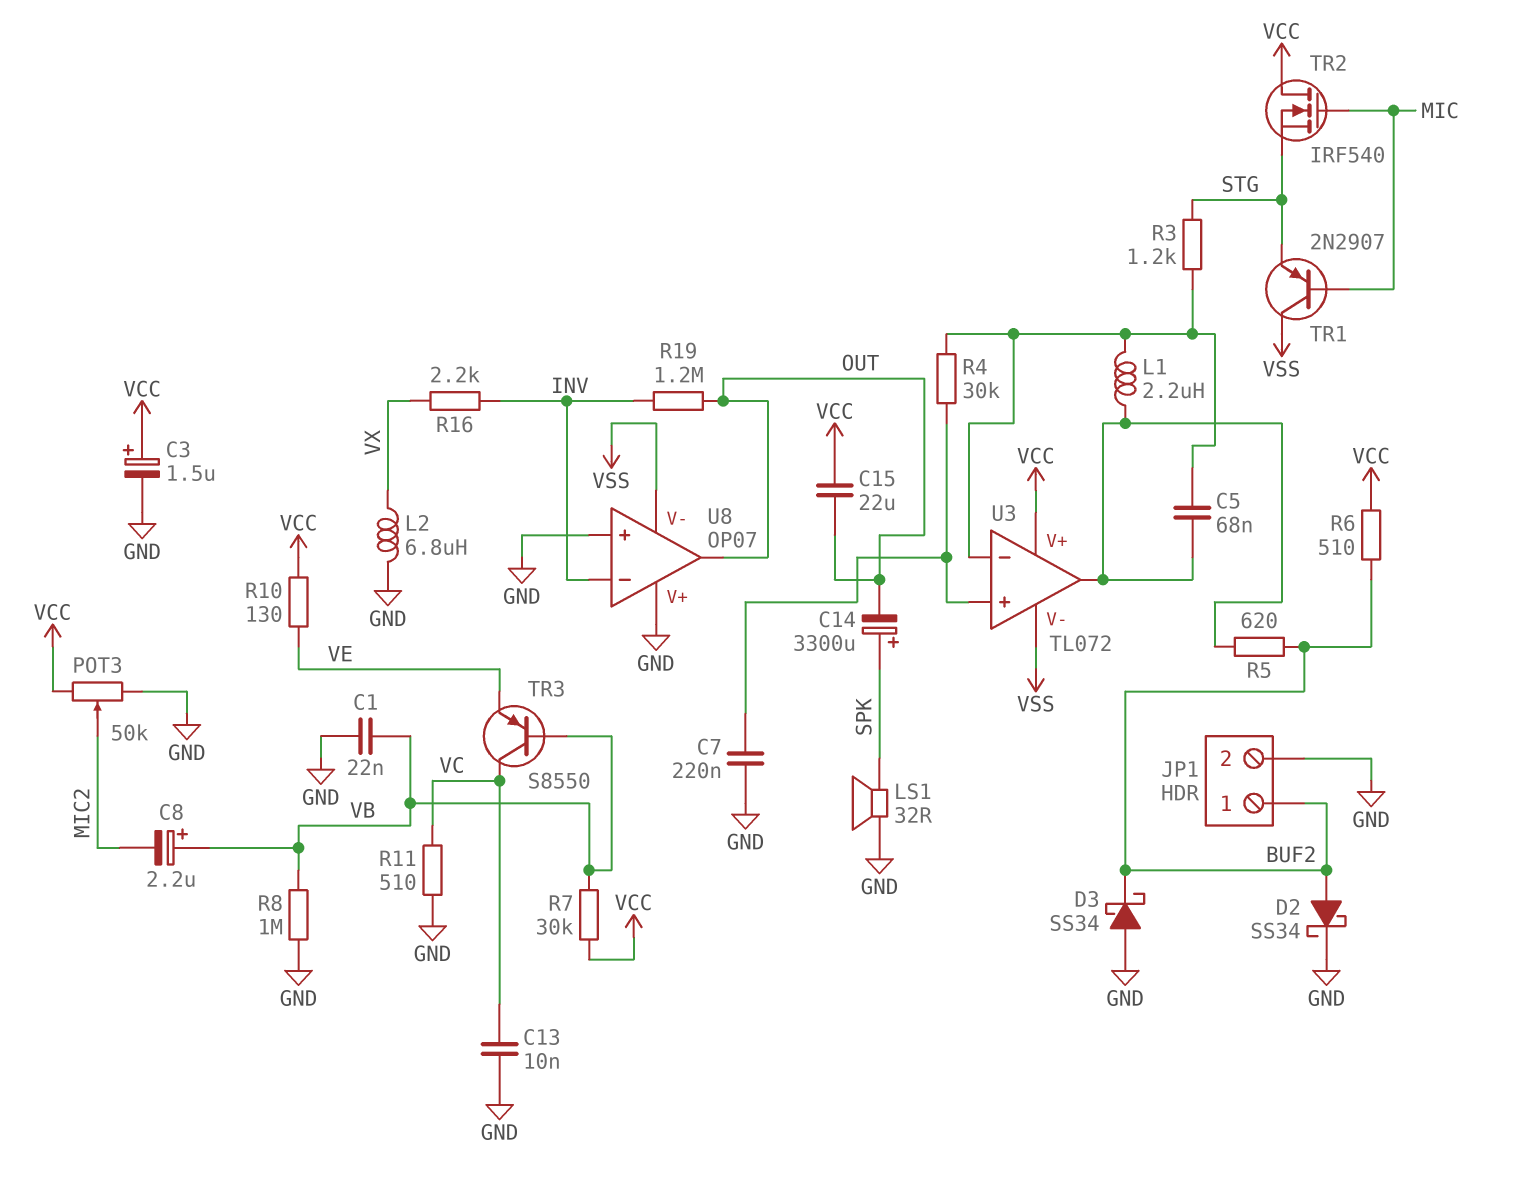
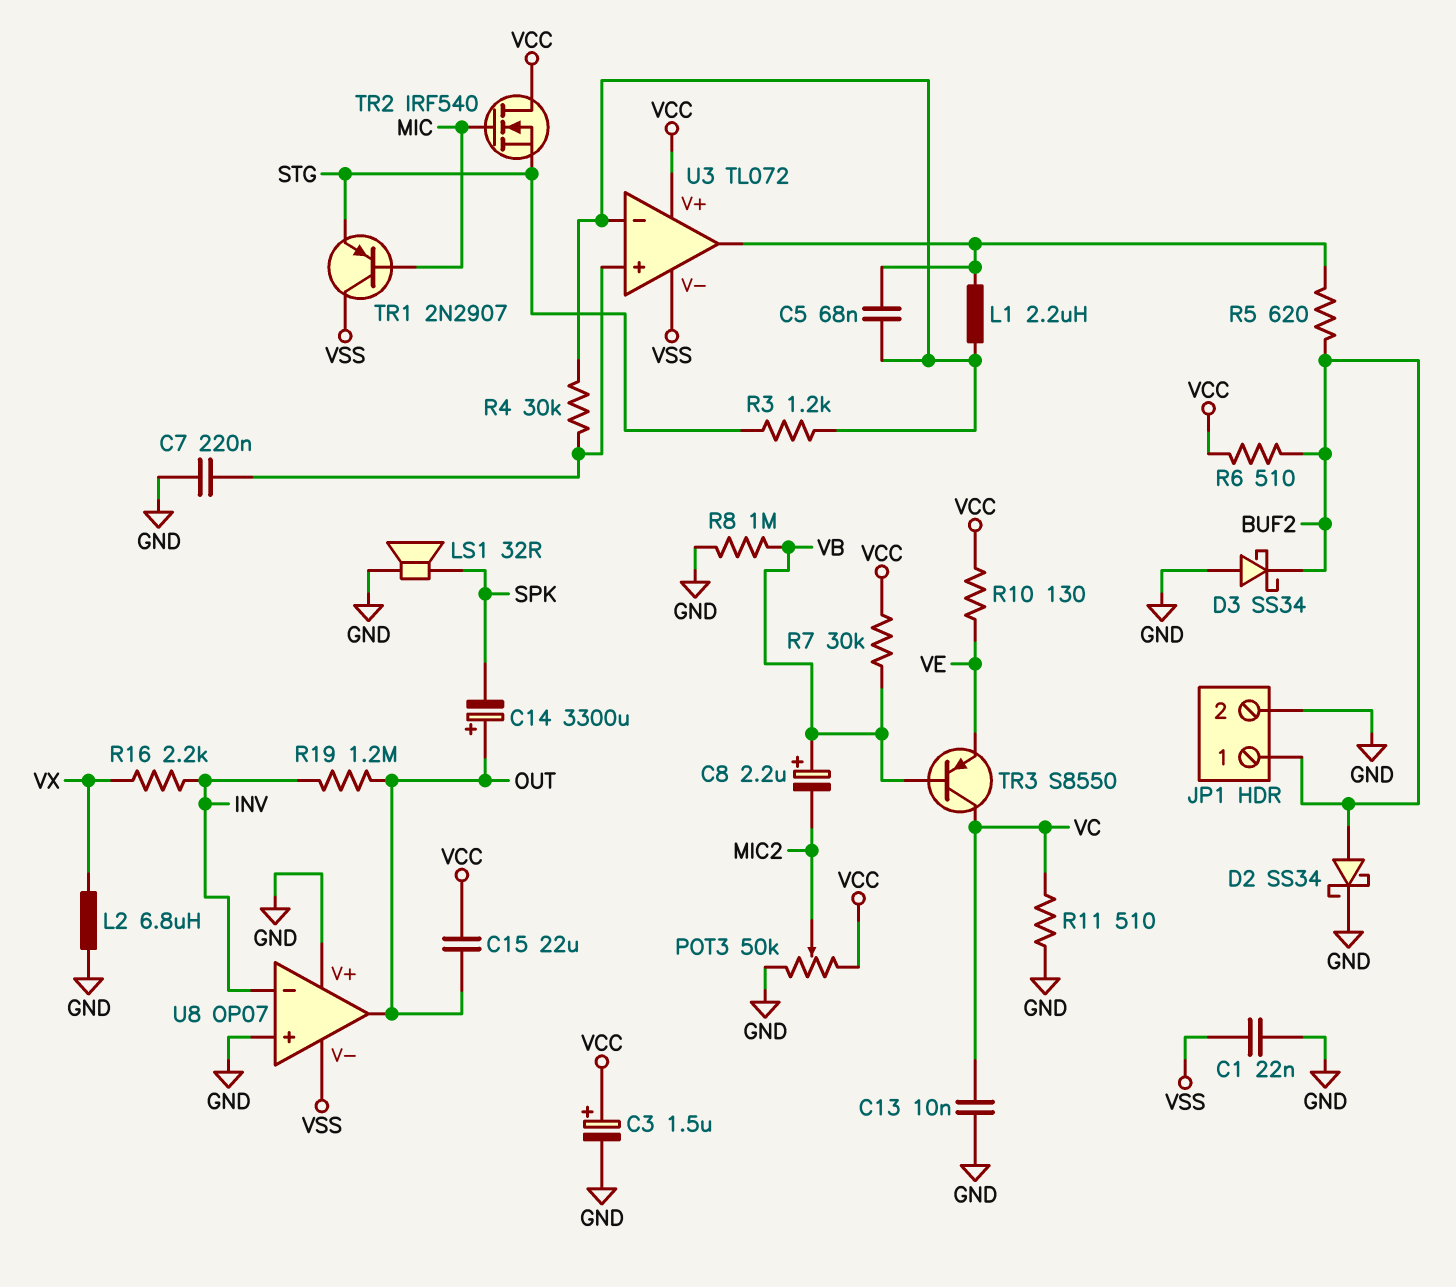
C1: 22nF (GND, VB) -> 22nF (GND, VSS)
C14: 3300uF (plus SPK, minus OUT) -> 3300uF (plus OUT, minus SPK)

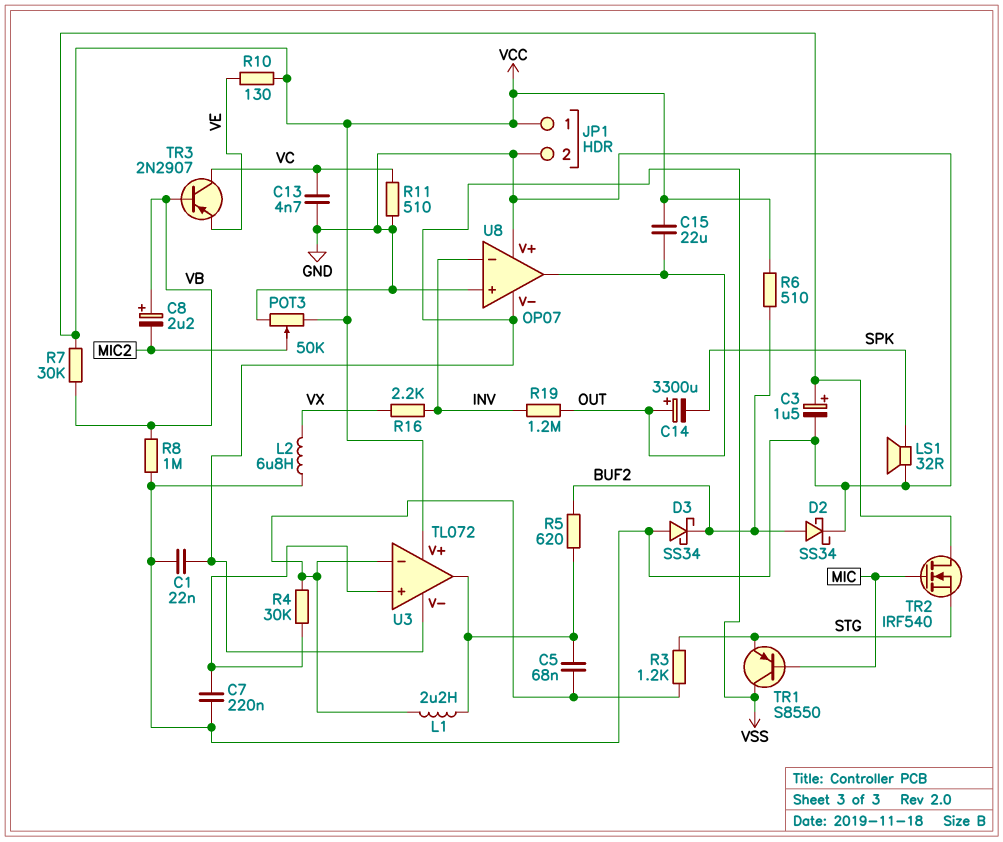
C13: 10nF (GND, VC) -> 4.7nF (GND, VC)
JP1 pin 1: BUF2 -> VCC
TR1: PNP 2N2907 (B MIC, C VSS, E STG) -> PNP S8550 (B MIC, C VSS, E STG)
TR3: PNP S8550 (B VB, C VC, E VE) -> PNP 2N2907 (B VB, C VC, E VE)

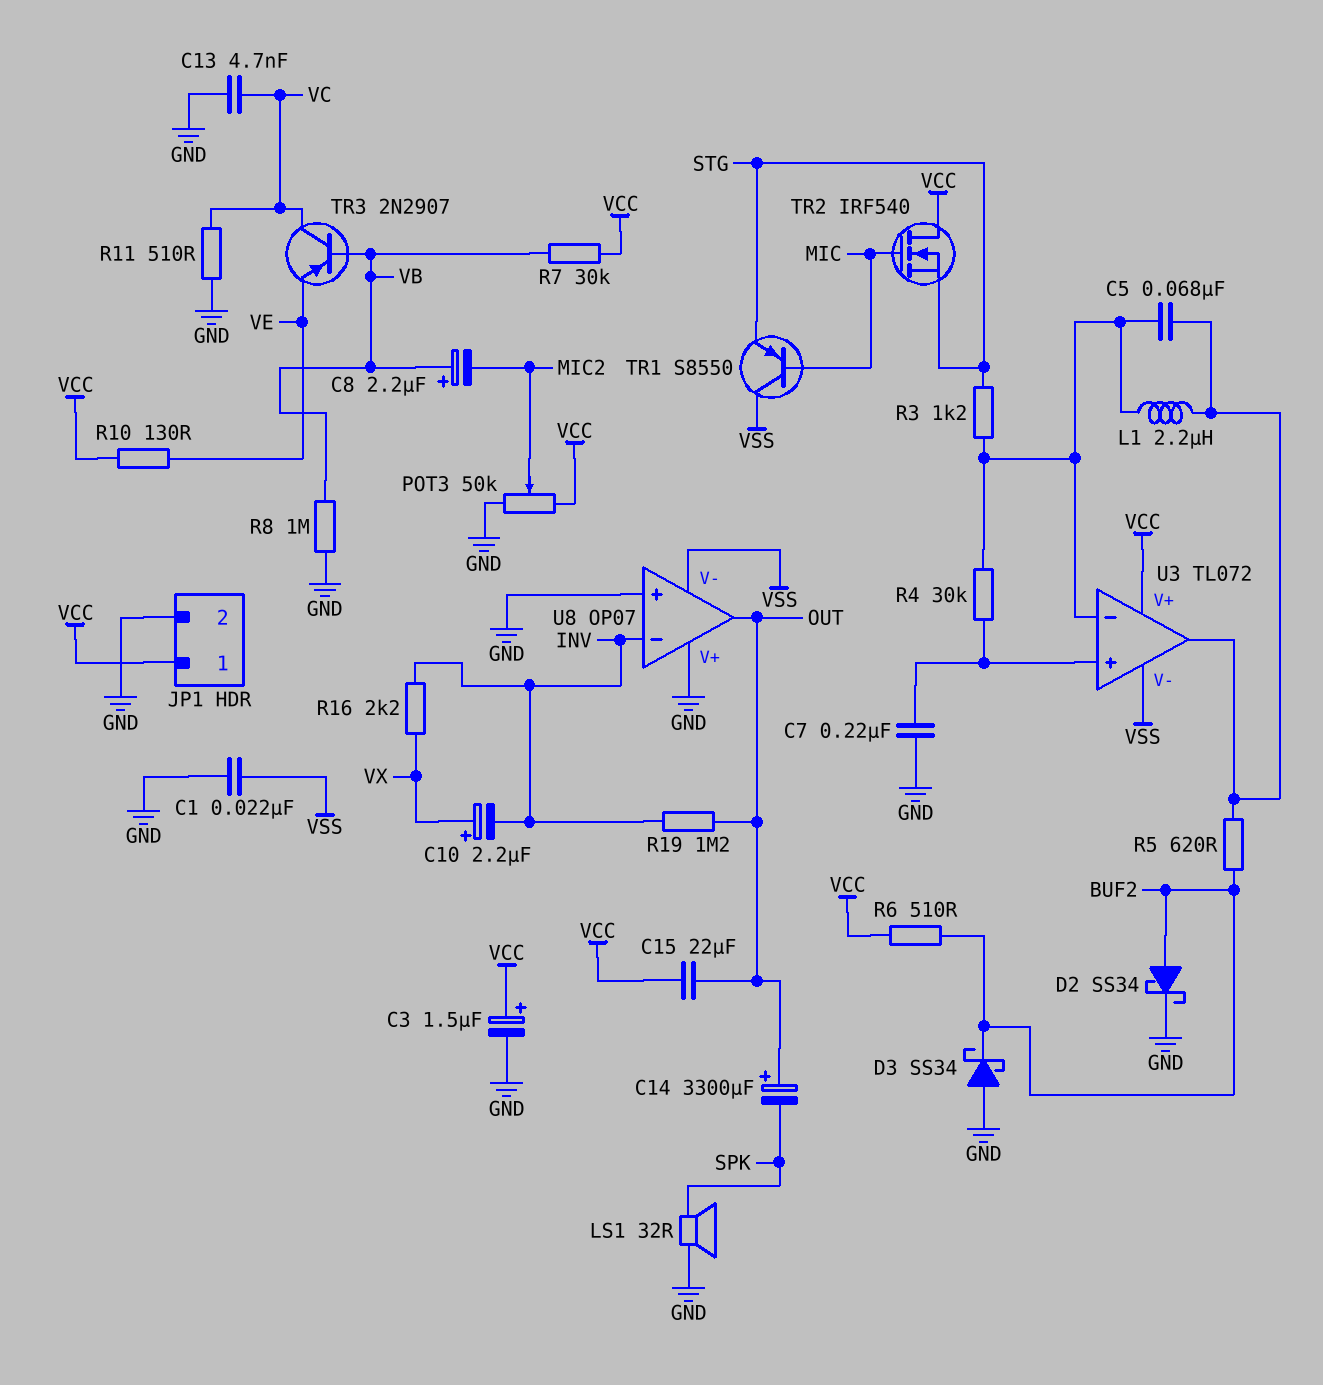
C10: none -> 2.2uF (plus VX, minus INV)
L2: 6.8uH (GND, VX) -> none

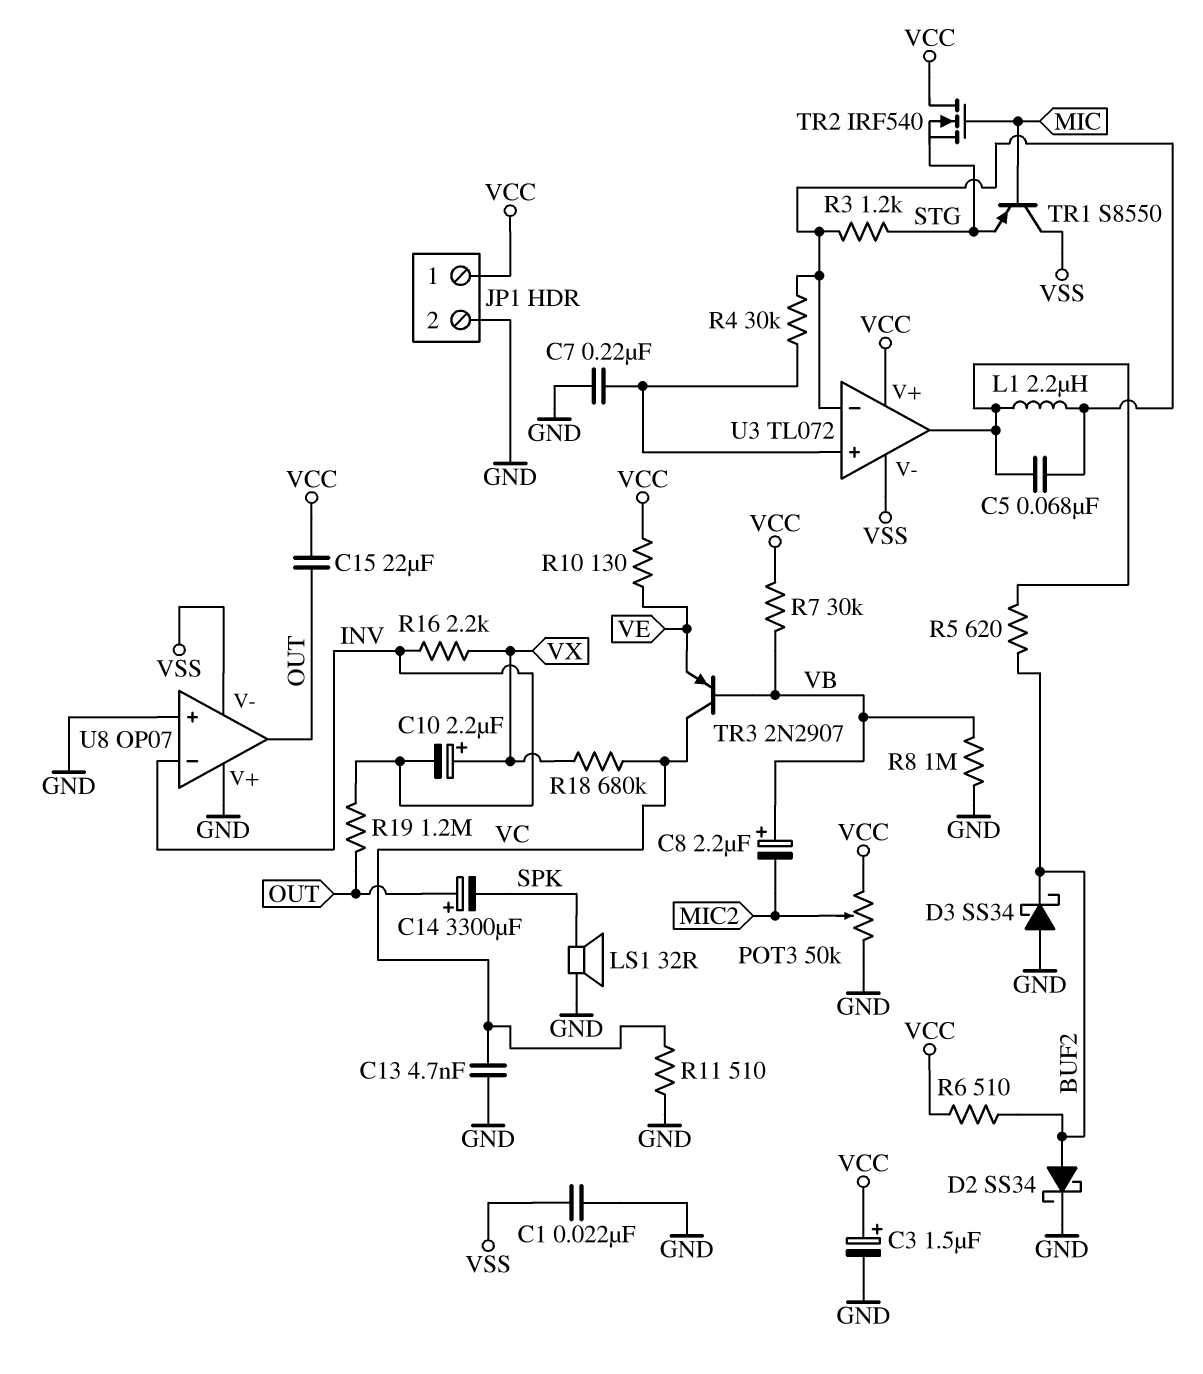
R18: none -> 680k (VC, VX)

